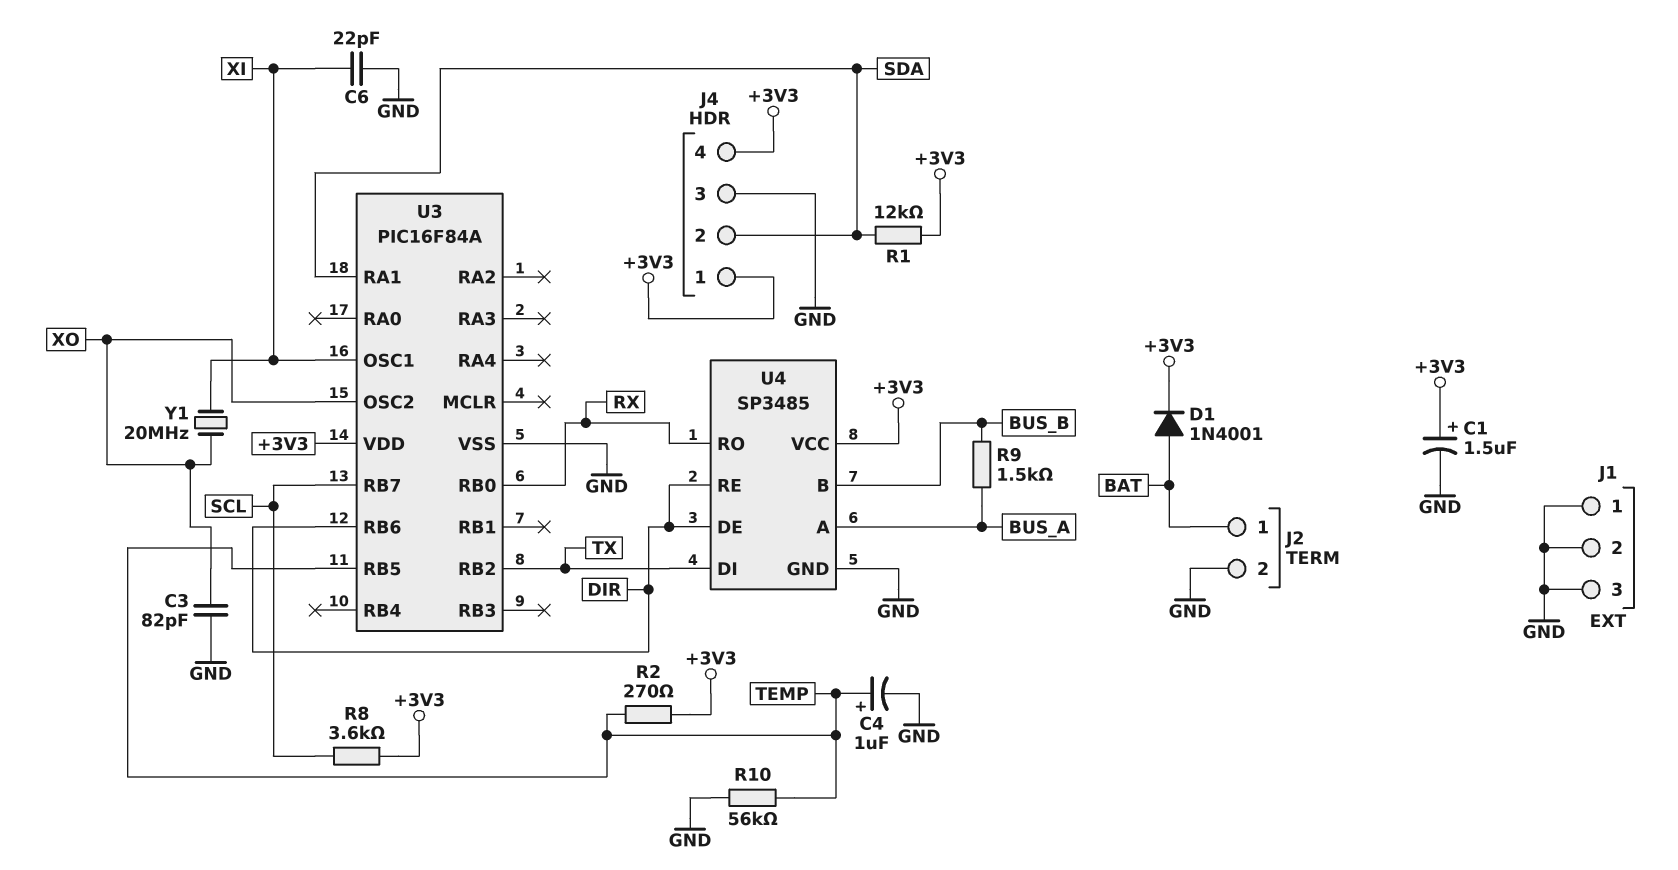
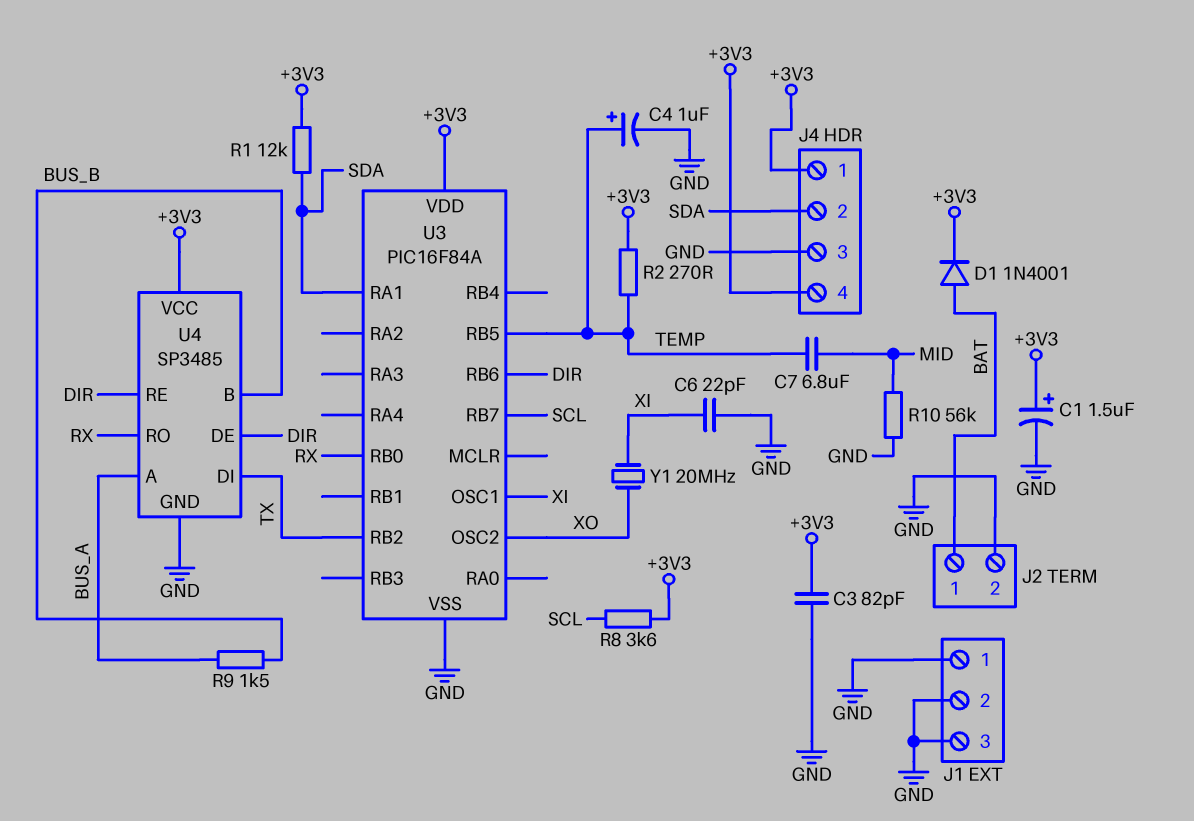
C3: 82pF (GND, XO) -> 82pF (+3V3, GND)
C7: none -> 6.8uF (MID, TEMP)
R10: 56k (GND, TEMP) -> 56k (GND, MID)

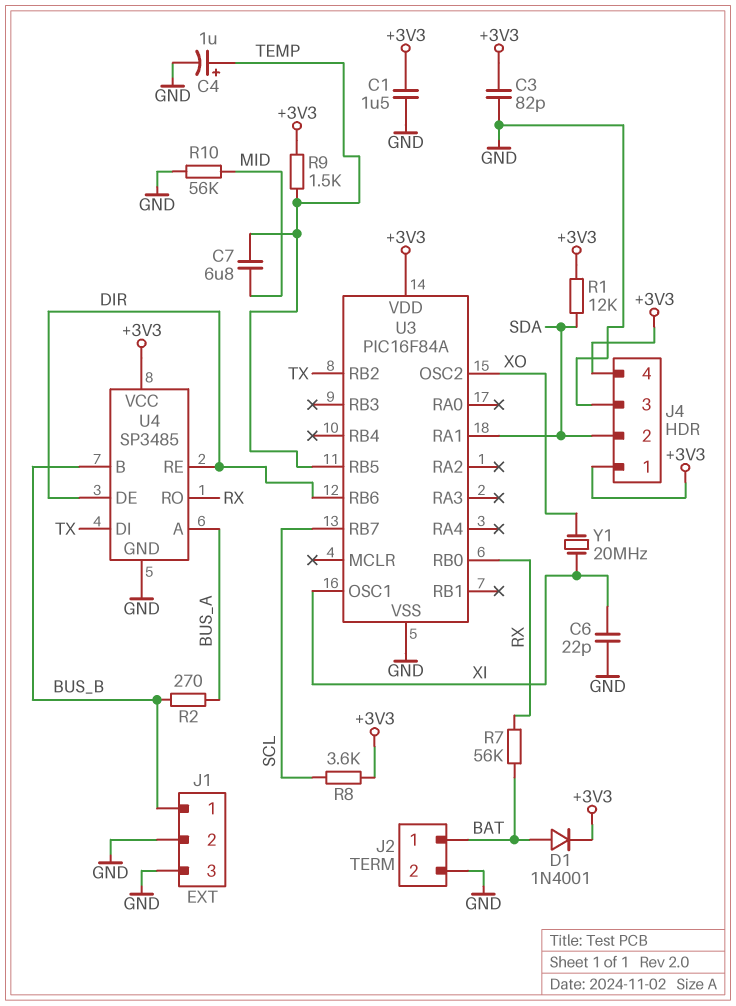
C1: 1.5uF (plus +3V3, minus GND) -> 1.5uF (+3V3, GND)
J1 pin 1: GND -> BUS_B
R2: 270 (+3V3, TEMP) -> 270 (BUS_A, BUS_B)
R7: none -> 56k (BAT, RX)
R9: 1.5k (BUS_A, BUS_B) -> 1.5k (+3V3, TEMP)

